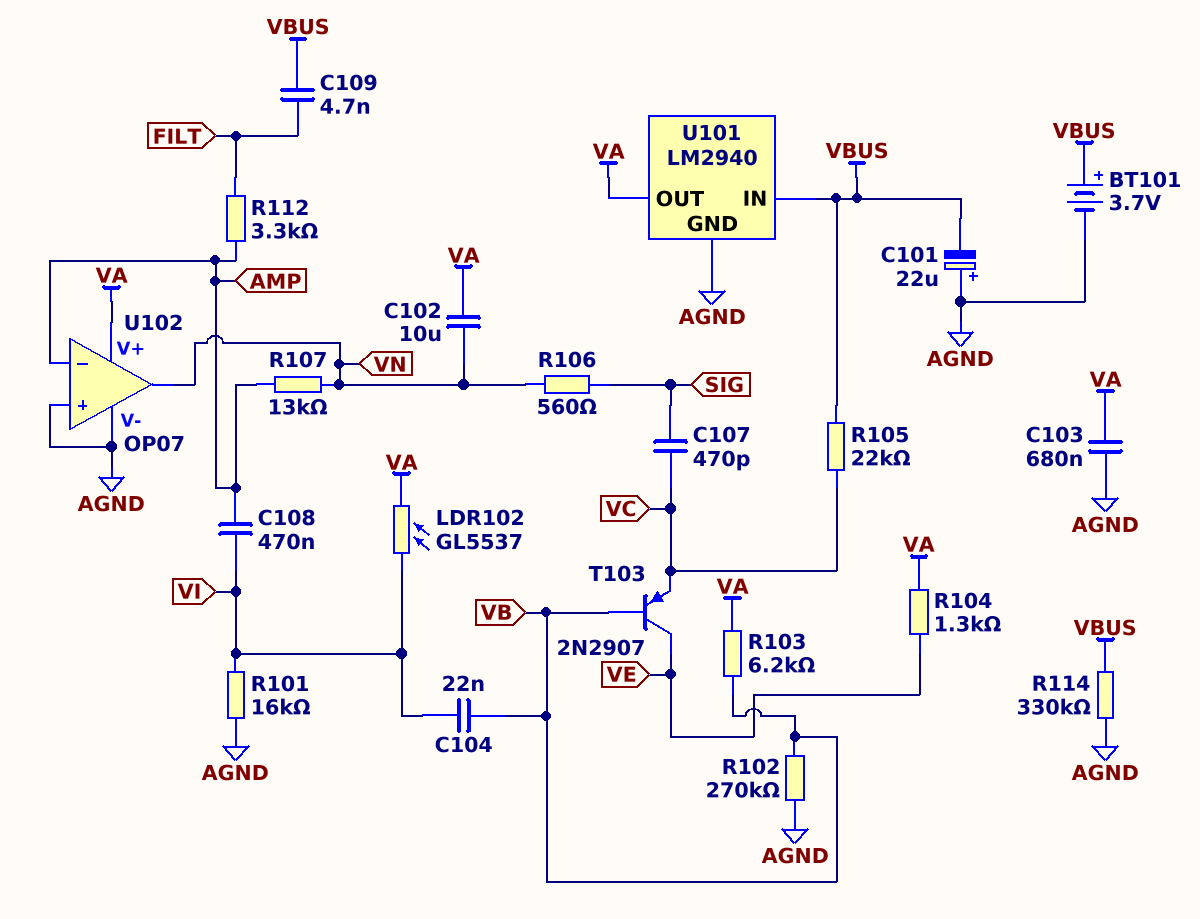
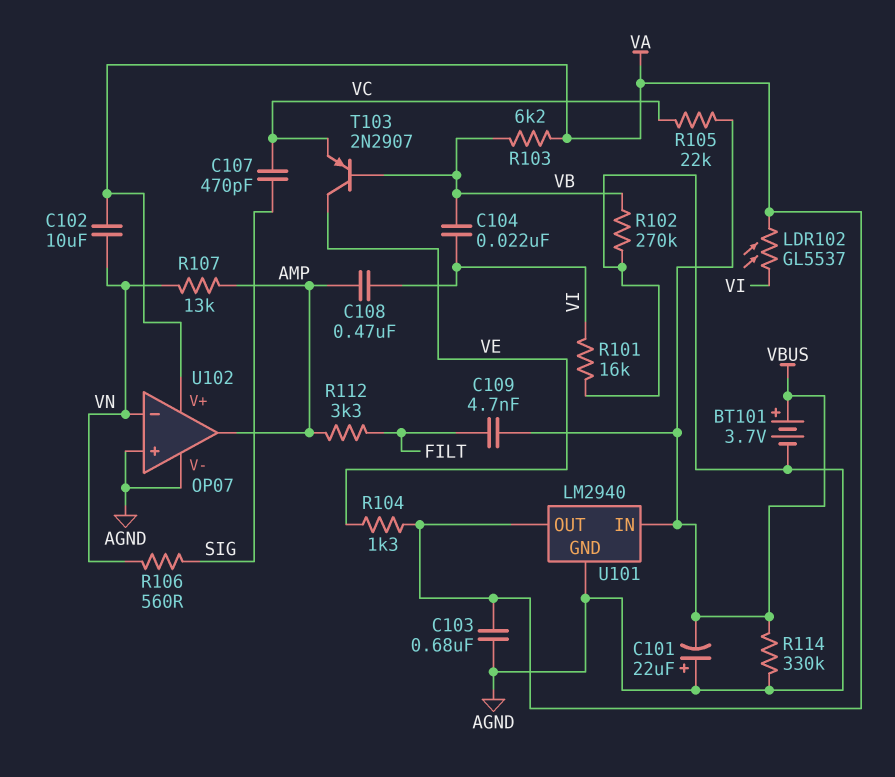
U102 pin in-: AMP -> VN
U102 pin out: VN -> AMP

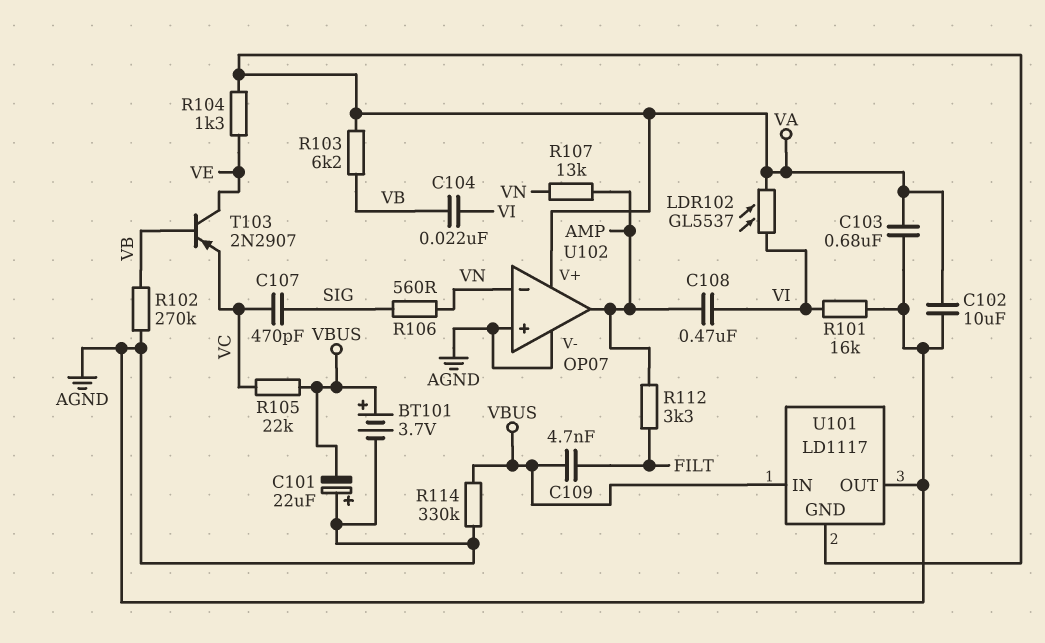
C102: 10uF (VA, VN) -> 10uF (AGND, VA)
U101: LM2940 -> LD1117
U101 pin GND: AGND -> VA
U101 pin OUT: VA -> AGND

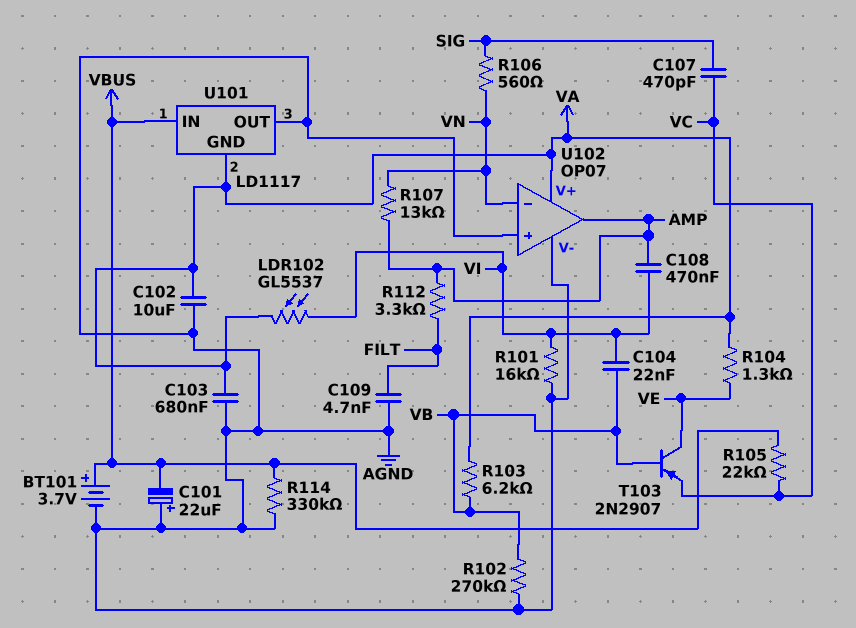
C109: 4.7nF (FILT, VBUS) -> 4.7nF (AGND, FILT)

